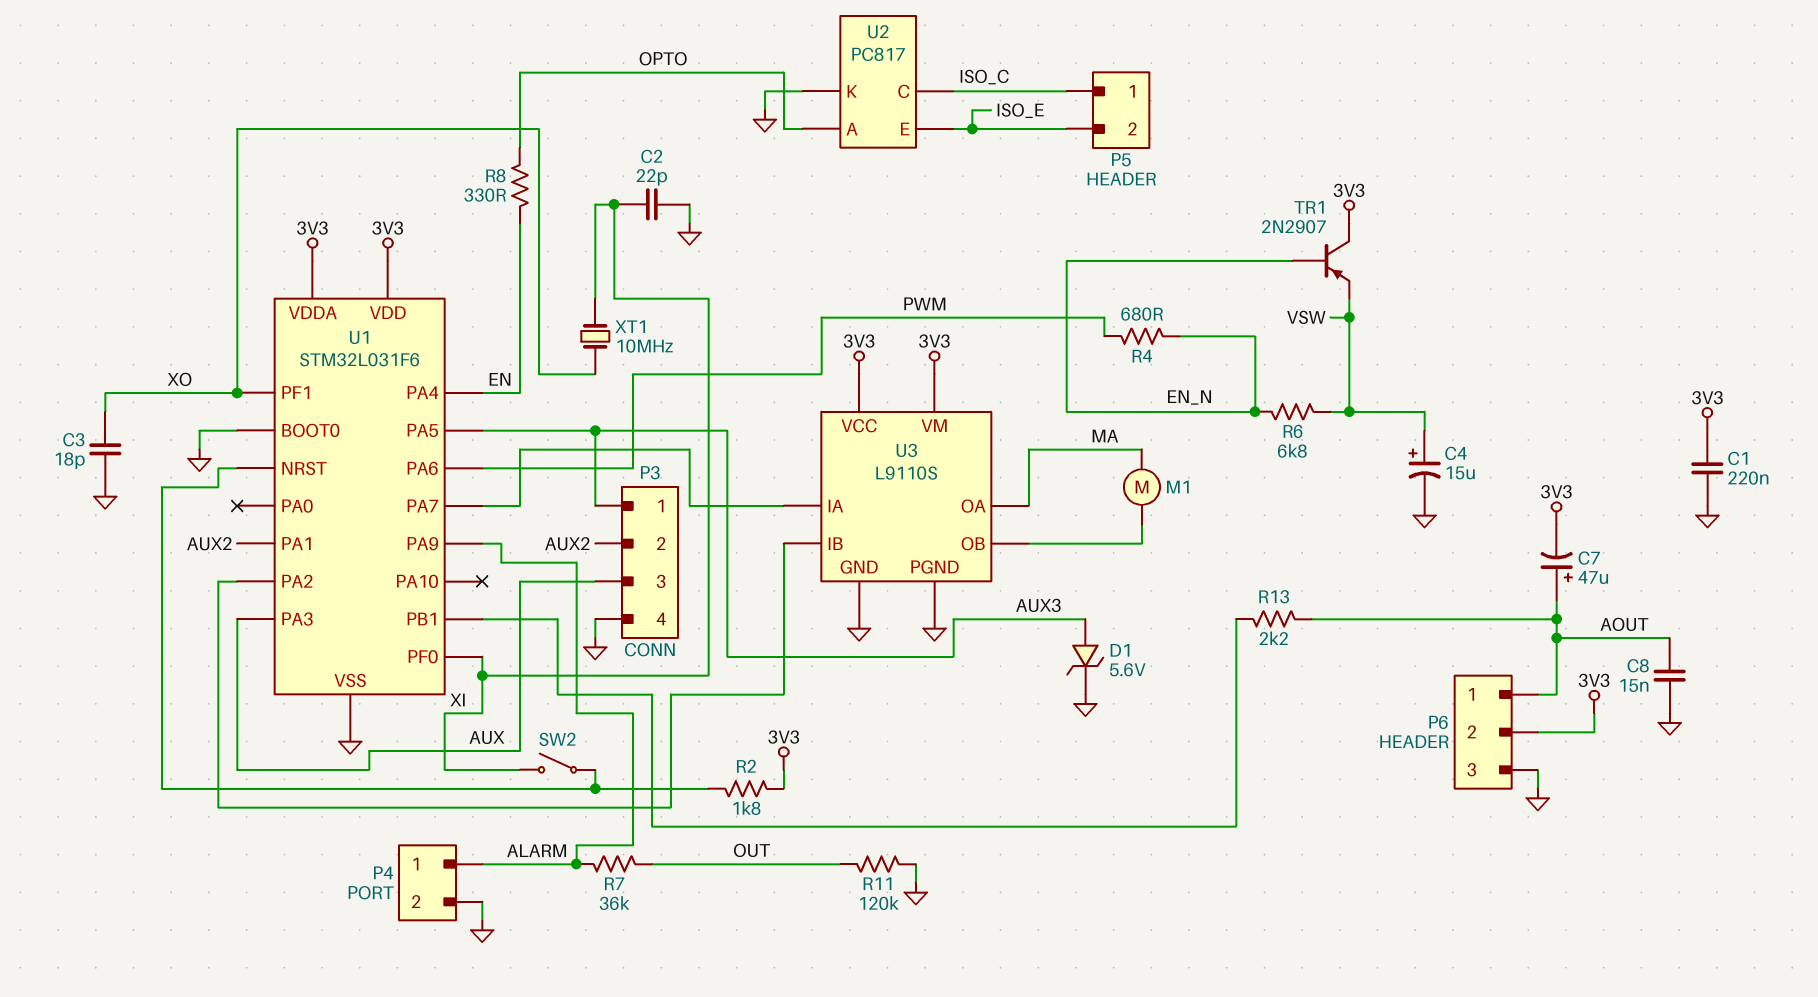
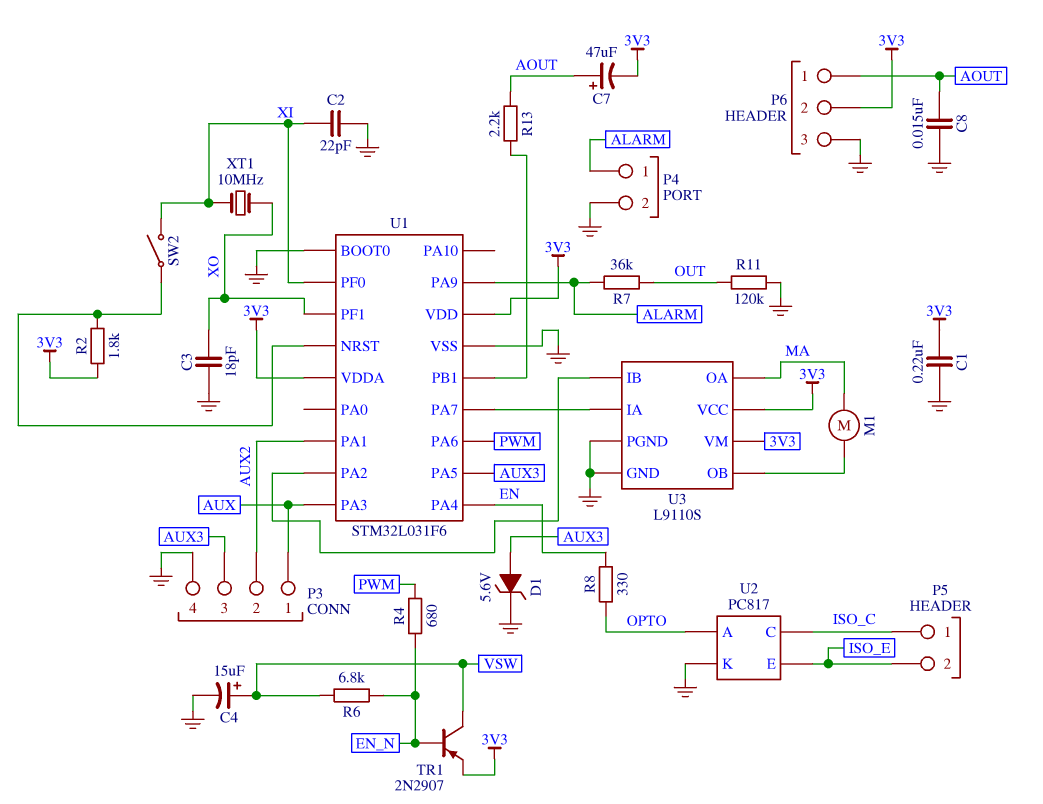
P3 pin 1: AUX3 -> AUX
P3 pin 3: AUX -> AUX3
TR1: PNP 2N2907 (B EN_N, C 3V3, E VSW) -> PNP 2N2907 (B EN_N, C VSW, E 3V3)

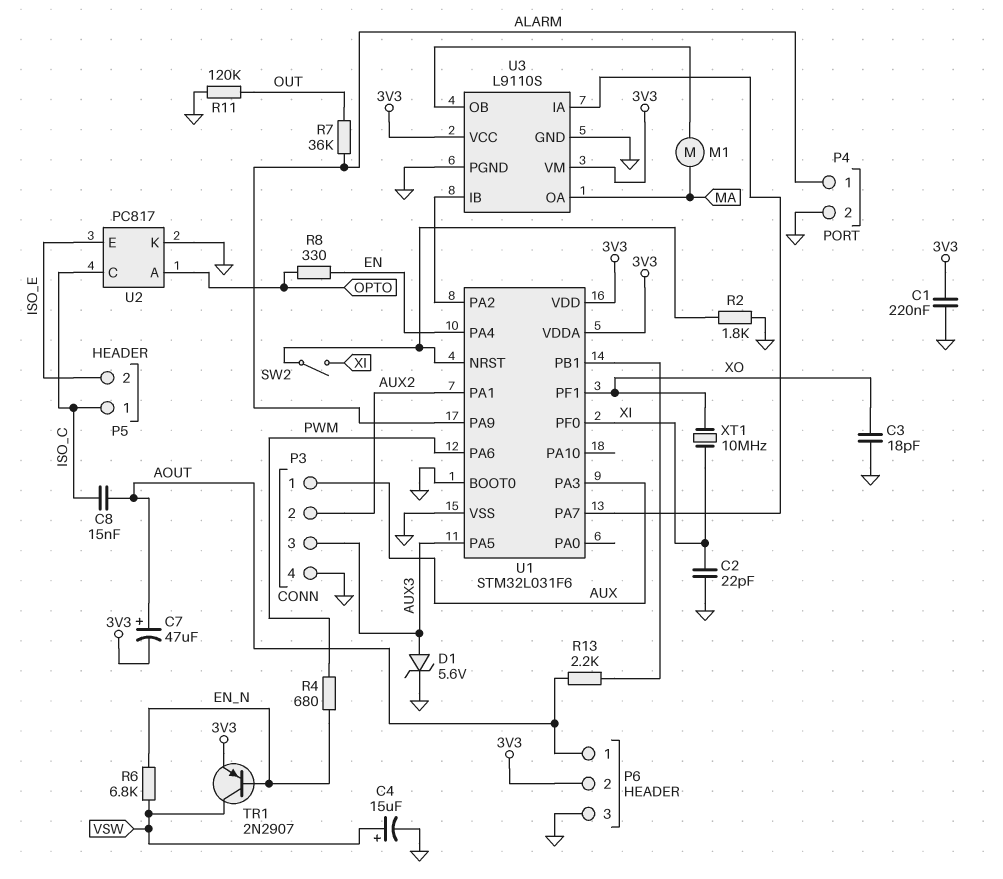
C8: 15nF (AOUT, GND) -> 15nF (AOUT, ISO_C)
R2: 1.8k (3V3, U1/NRST) -> 1.8k (GND, U1/NRST)

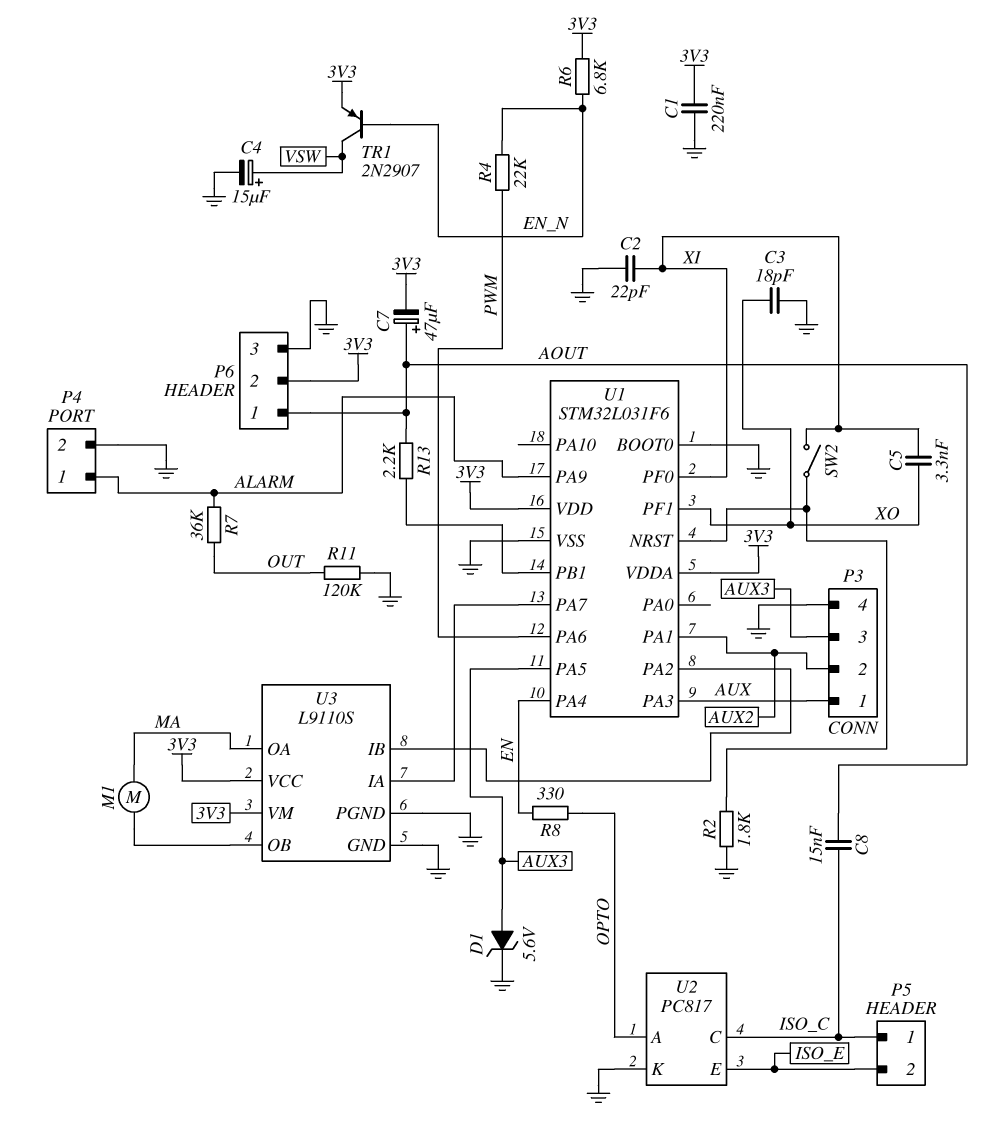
C5: none -> 3.3nF (XI, XO)
R4: 680 (EN_N, PWM) -> 22k (EN_N, PWM)
R6: 6.8k (EN_N, VSW) -> 6.8k (3V3, EN_N)
XT1: 10MHz (XI, XO) -> none

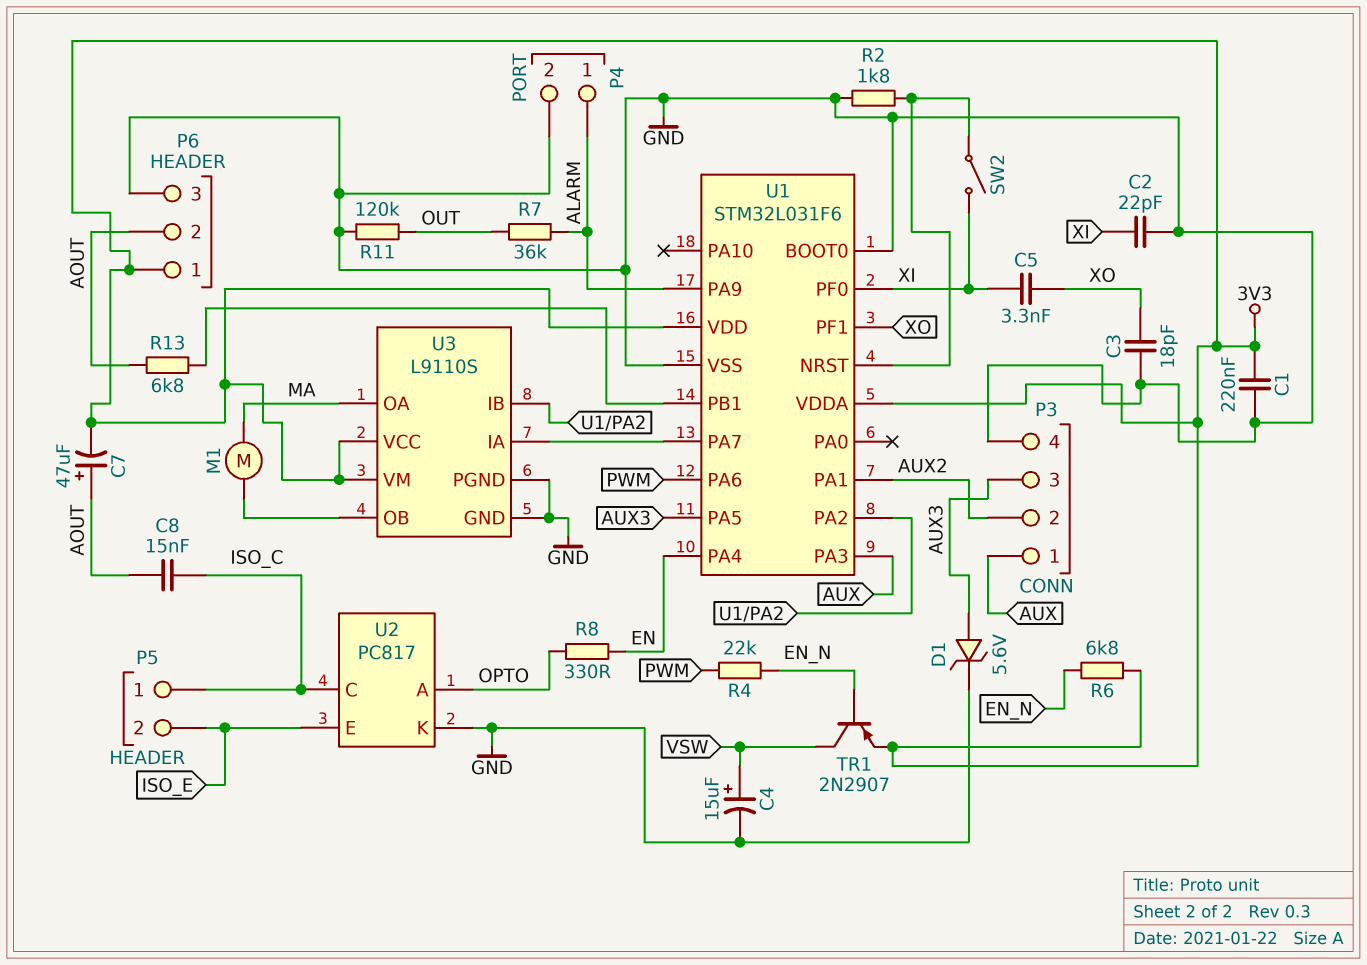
P6 pin 1: AOUT -> 3V3
P6 pin 2: 3V3 -> AOUT
R13: 2.2k (AOUT, U1/PB1) -> 6.8k (AOUT, U1/PB1)

